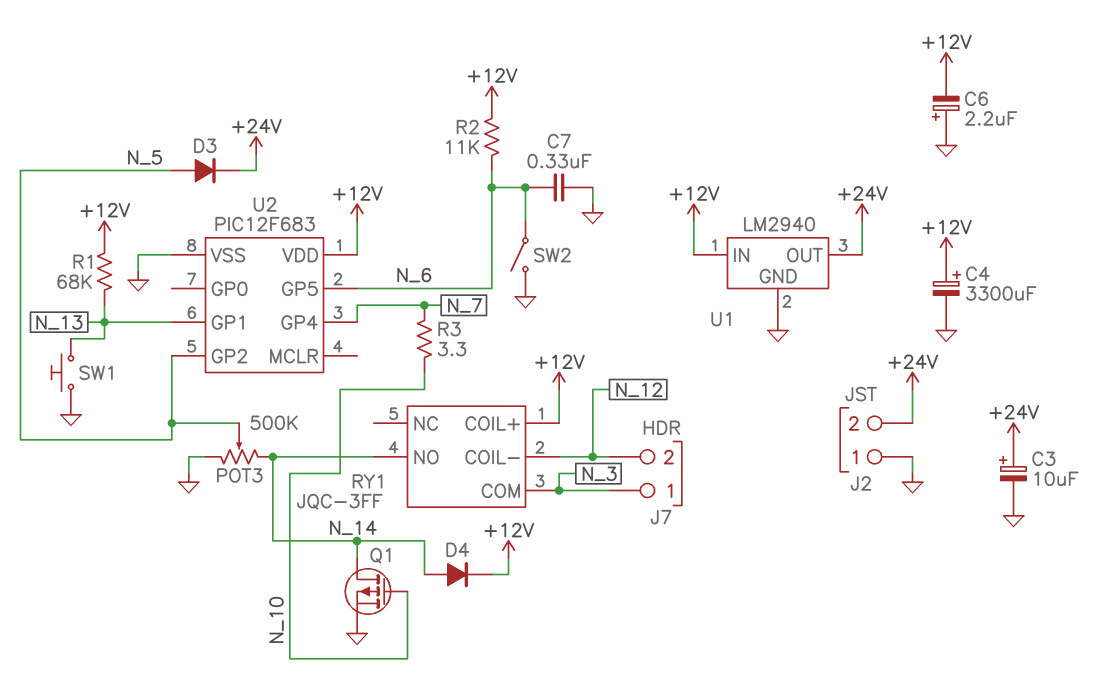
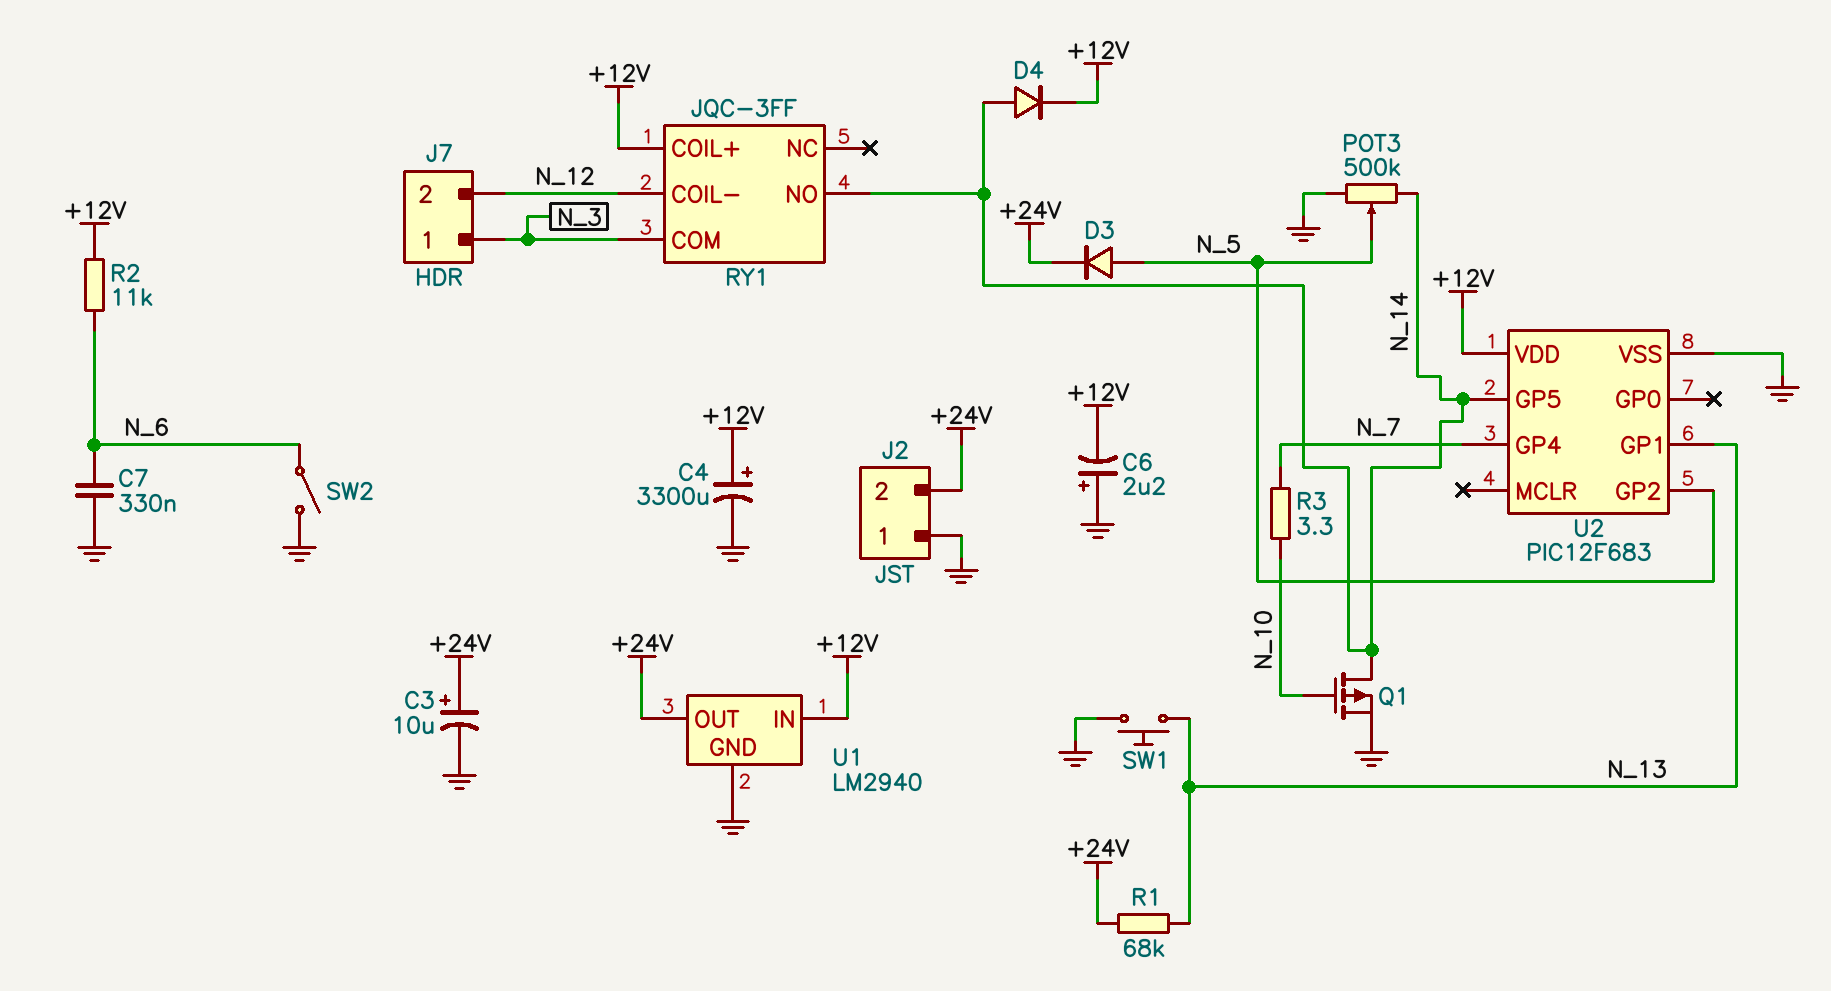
R1: 68k (+12V, N_13) -> 68k (+24V, N_13)
U2 pin GP5: N_6 -> N_14

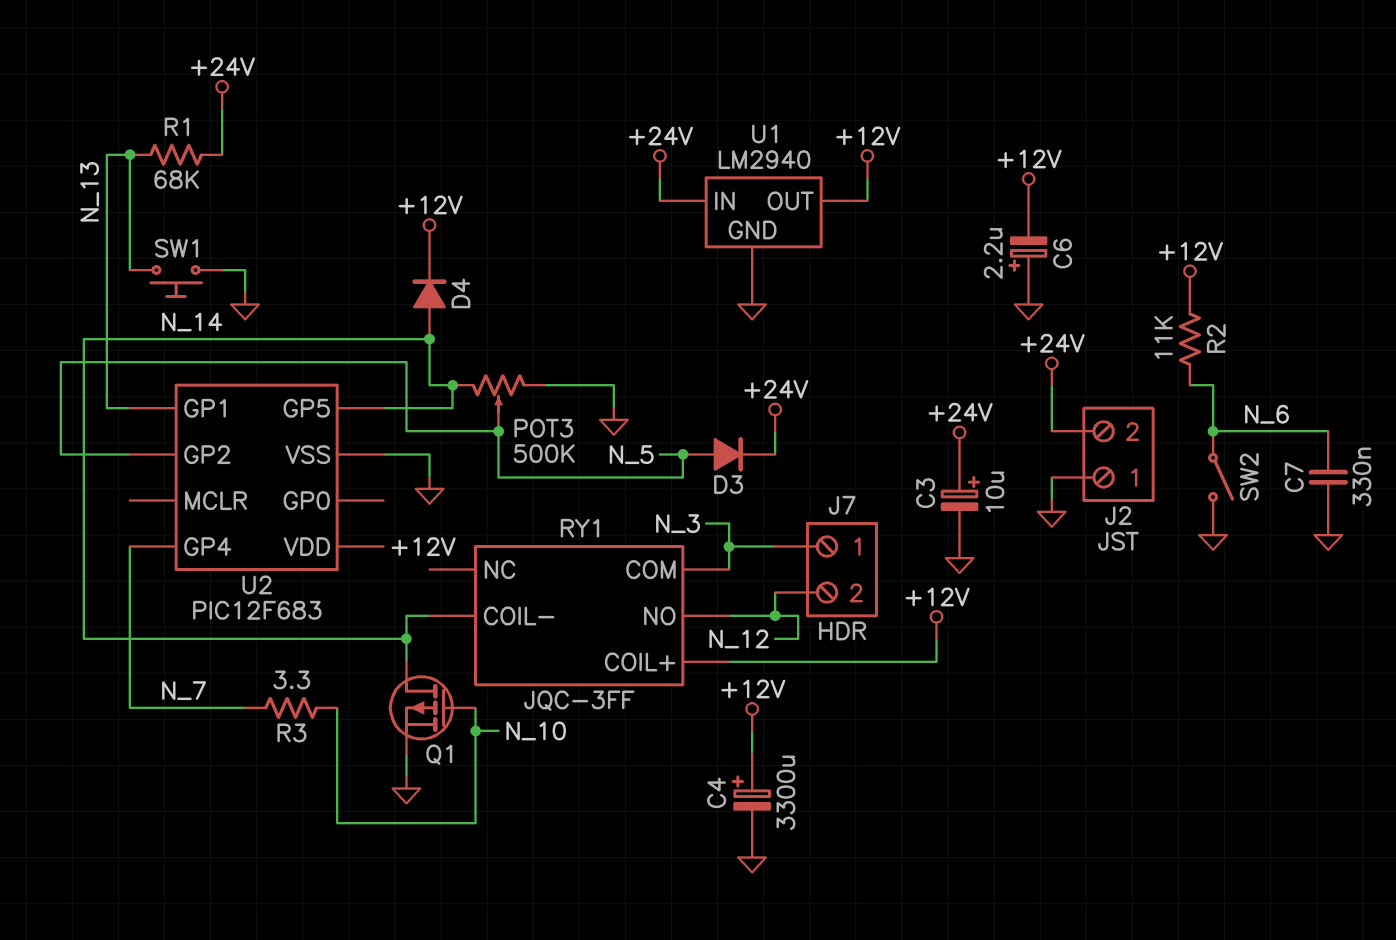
RY1 pin COIL-: N_12 -> N_14
RY1 pin NO: N_14 -> N_12
U1 pin IN: +12V -> +24V
U1 pin OUT: +24V -> +12V

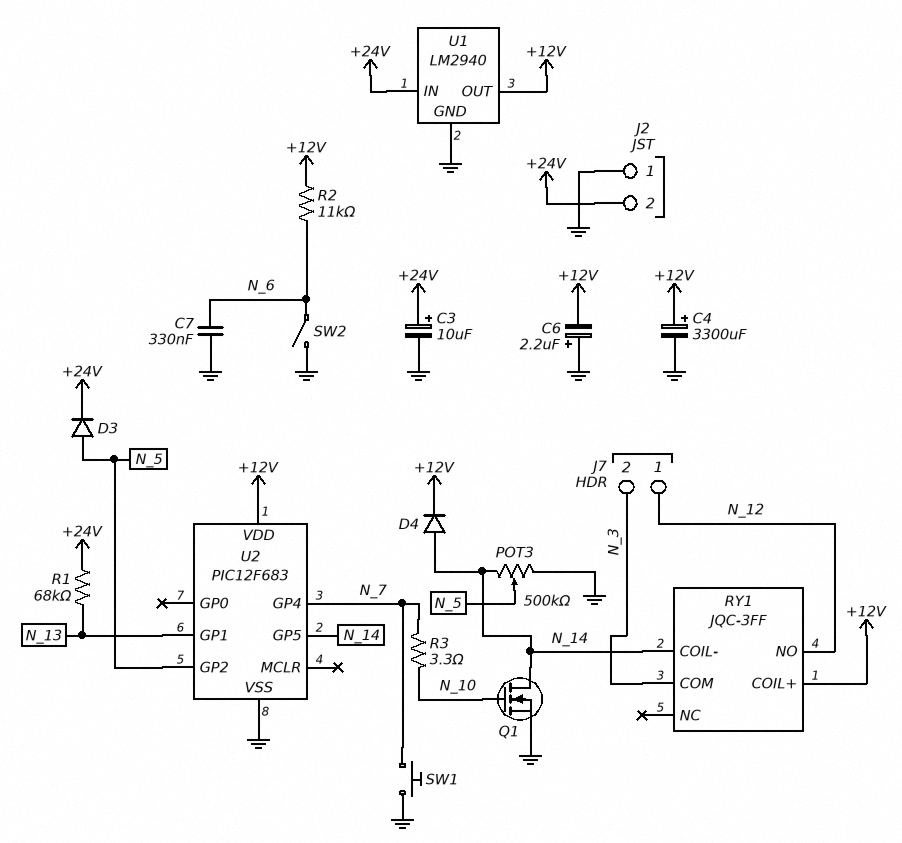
J7 pin 1: N_3 -> N_12
J7 pin 2: N_12 -> N_3
Q1: PMOS (G N_10, D N_14, S GND) -> NMOS (G N_10, D N_14, S GND)
SW1: button (GND, N_13) -> button (GND, N_7)

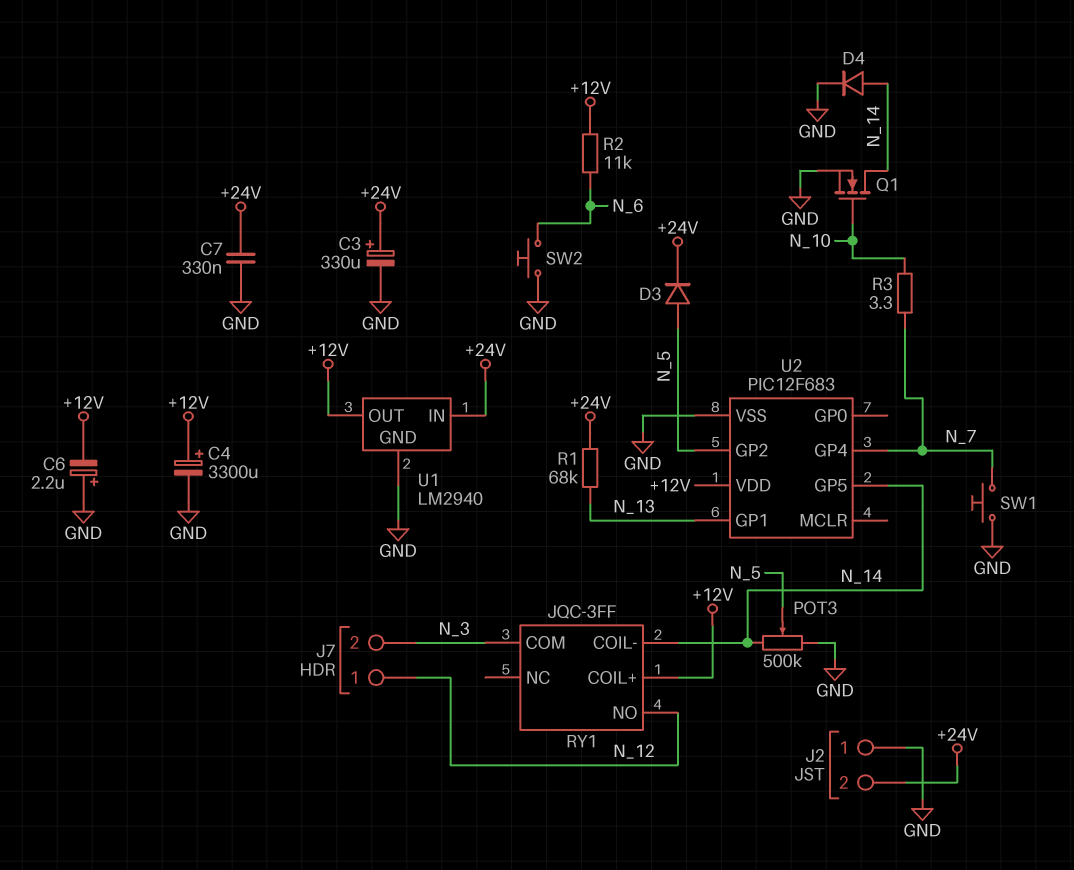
C3: 10uF (plus +24V, minus GND) -> 330uF (plus +24V, minus GND)
C7: 330nF (GND, N_6) -> 330nF (+24V, GND)
D4: diode (A N_14, K +12V) -> diode (A N_14, K GND)
SW2: switch (GND, N_6) -> button (GND, N_6)

